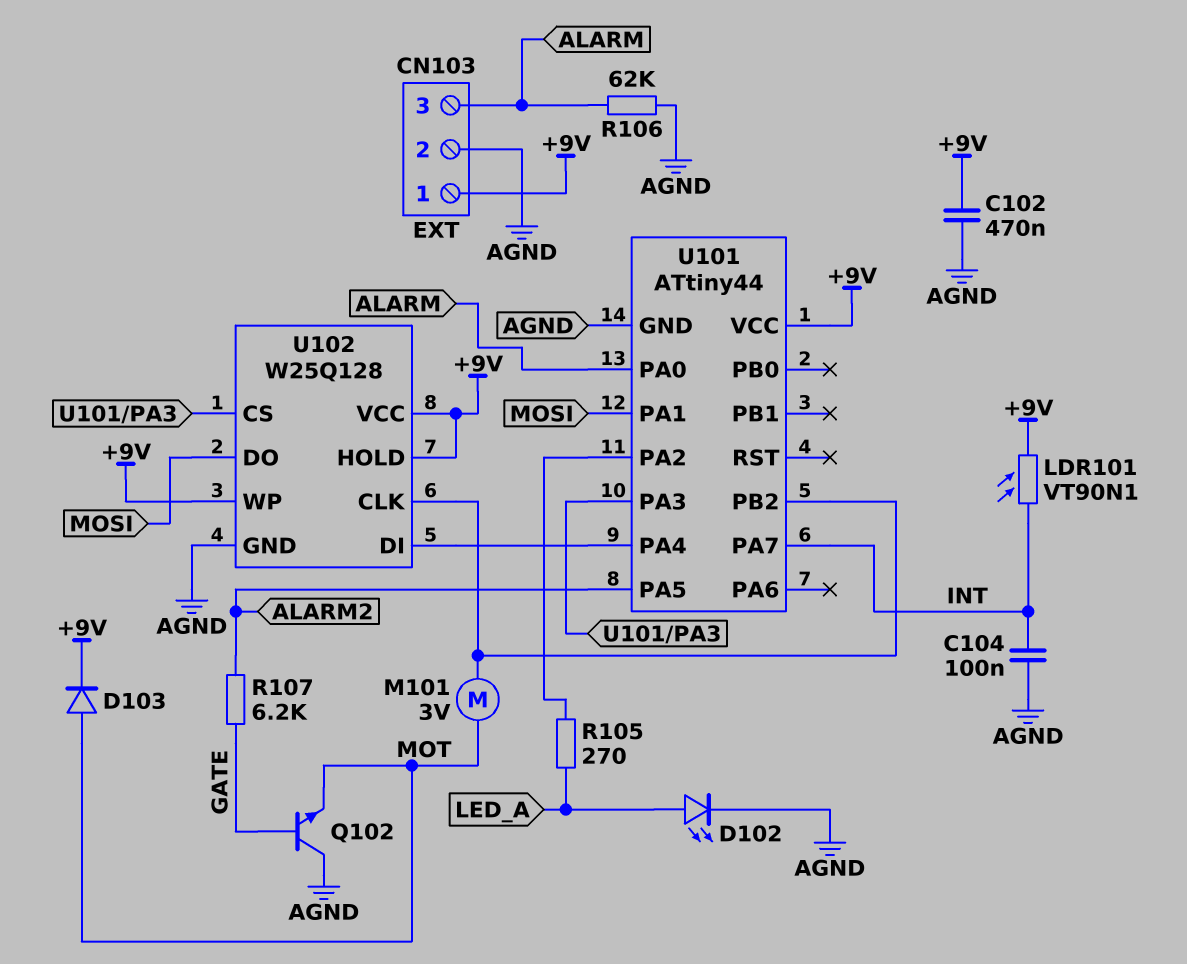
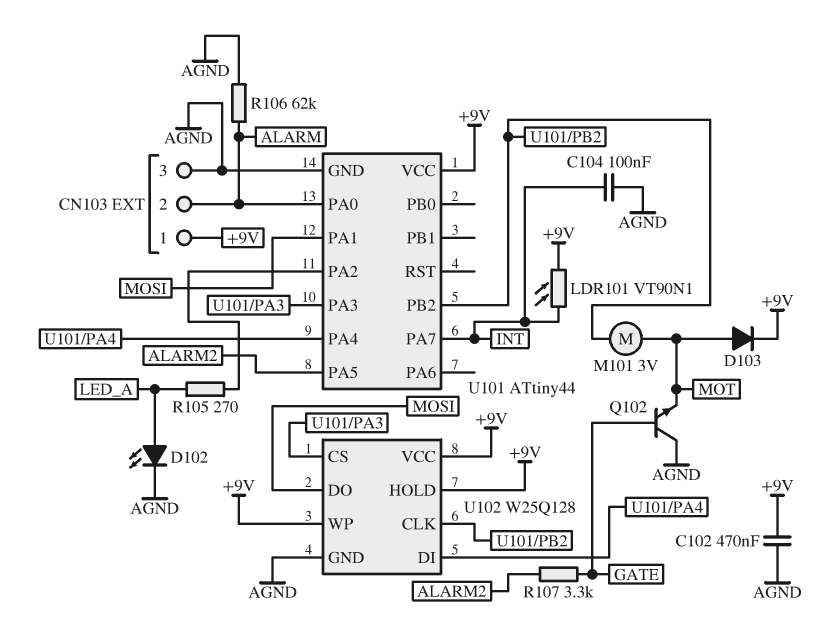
CN103 pin 2: AGND -> ALARM
CN103 pin 3: ALARM -> AGND
R107: 6.2k (ALARM2, GATE) -> 3.3k (ALARM2, GATE)

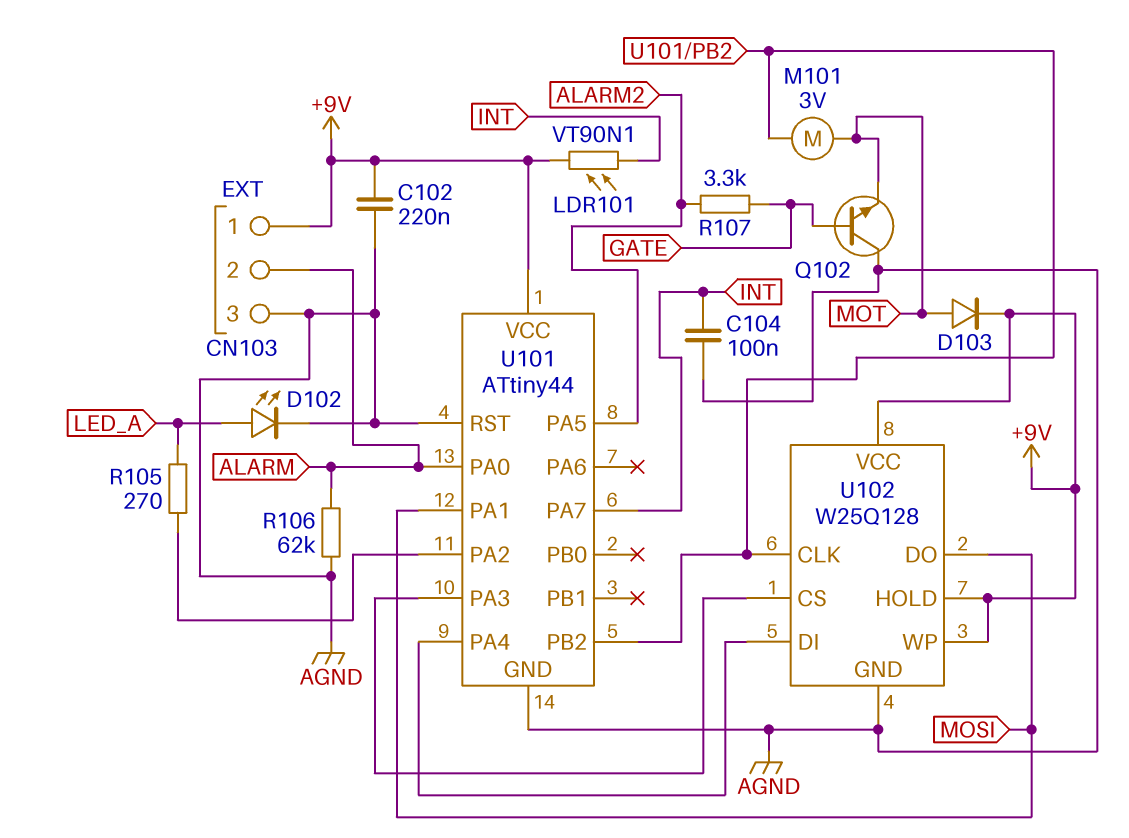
C102: 470nF (+9V, AGND) -> 220nF (+9V, AGND)
U101 pin RST: none -> AGND

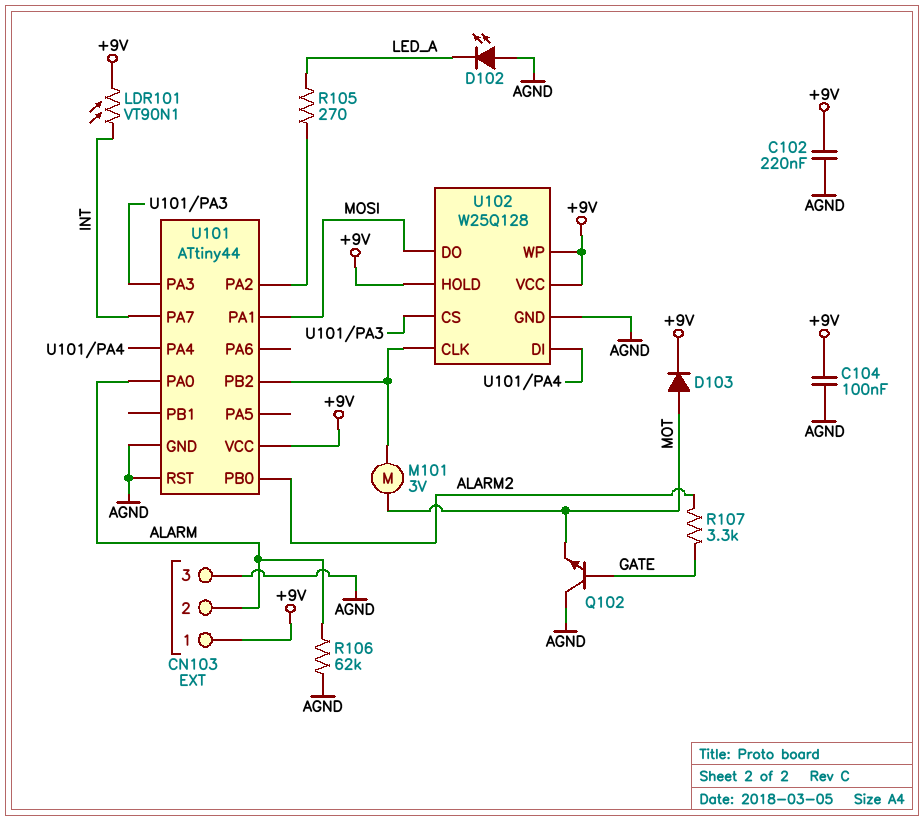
C104: 100nF (AGND, INT) -> 100nF (+9V, AGND)
D102: LED (A LED_A, K AGND) -> LED (A AGND, K LED_A)
U101 pin PA5: ALARM2 -> none
U101 pin PB0: none -> ALARM2

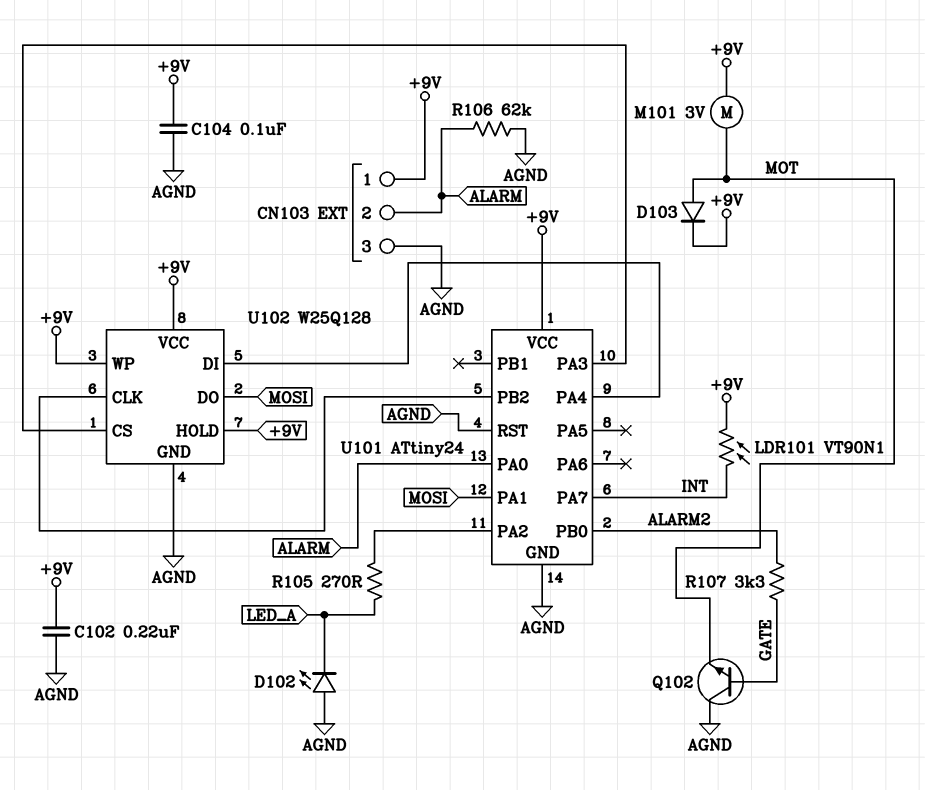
M101: motor 3V (MOT, U101/PB2) -> motor 3V (+9V, MOT)
U101: ATtiny44 -> ATtiny24

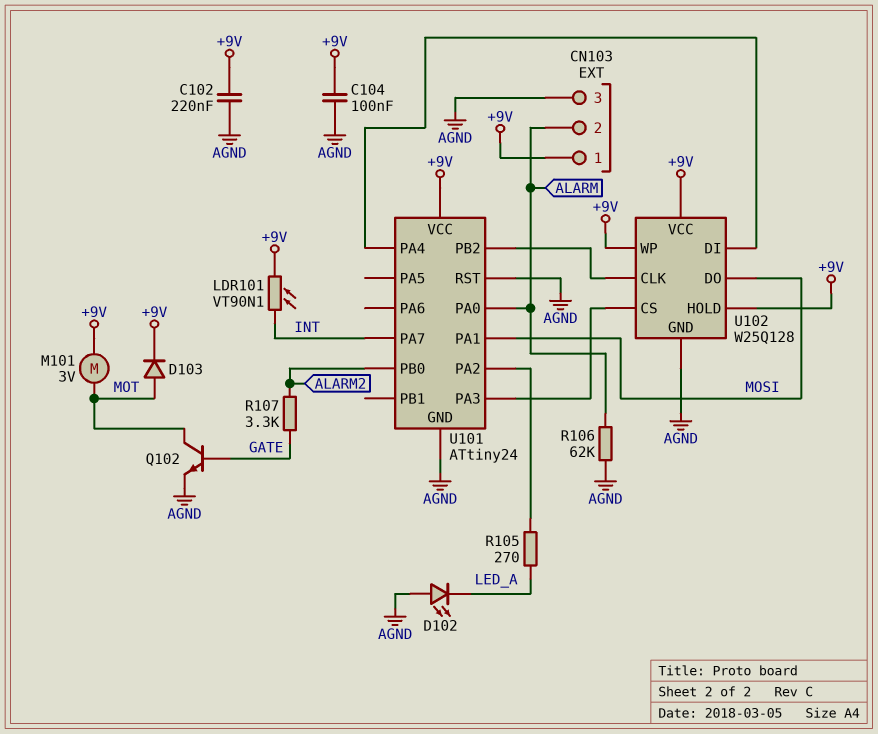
Q102: NPN (B GATE, C AGND, E MOT) -> NPN (B GATE, C MOT, E AGND)

